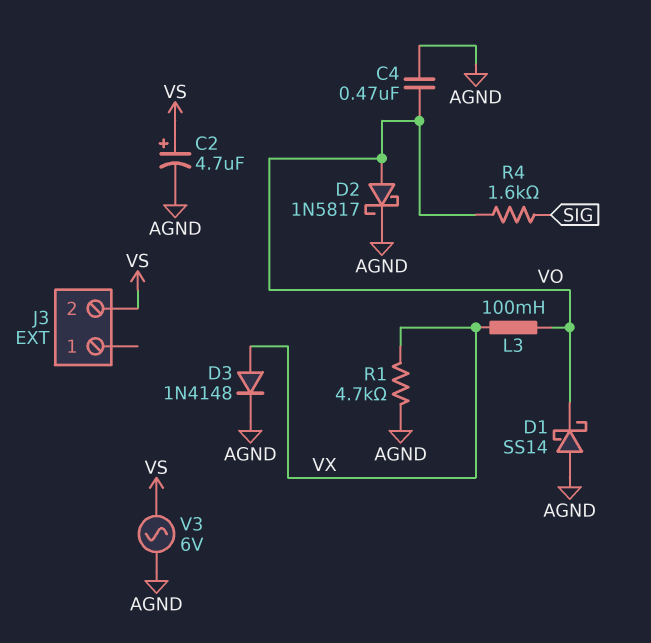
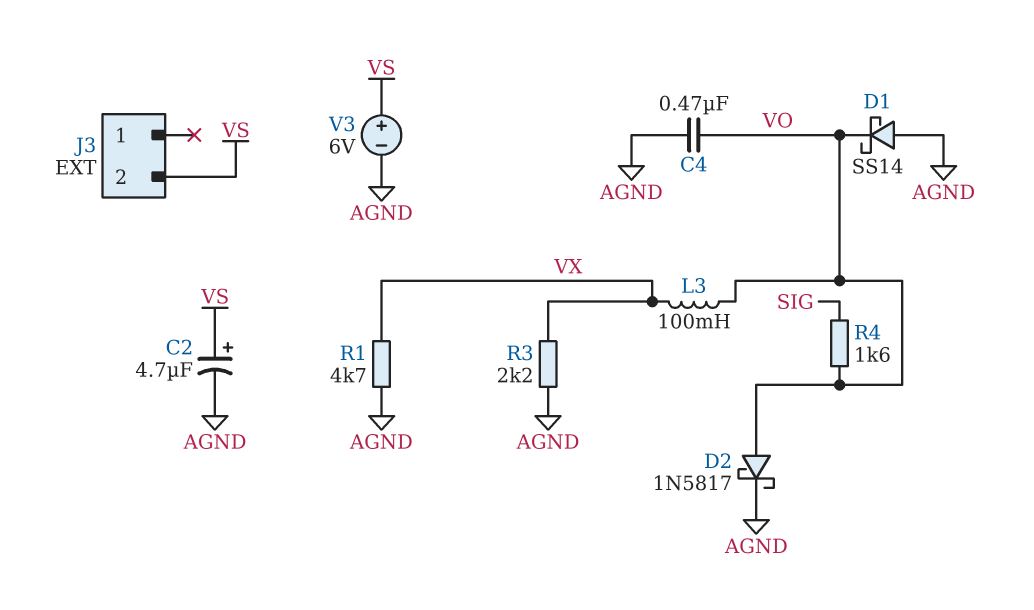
D3: diode 1N4148 (A VX, K AGND) -> none
R3: none -> 2.2k (AGND, VX)
V3: AC 6V (AGND, VS) -> 6V (plus VS, minus AGND)

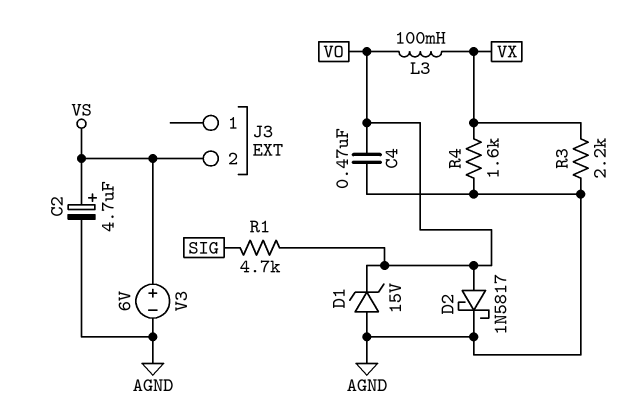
D1: schottky SS14 (A AGND, K VO) -> zener 15V (A AGND, K VO)
R1: 4.7k (AGND, VX) -> 4.7k (SIG, VO)
R4: 1.6k (SIG, VO) -> 1.6k (AGND, VX)

